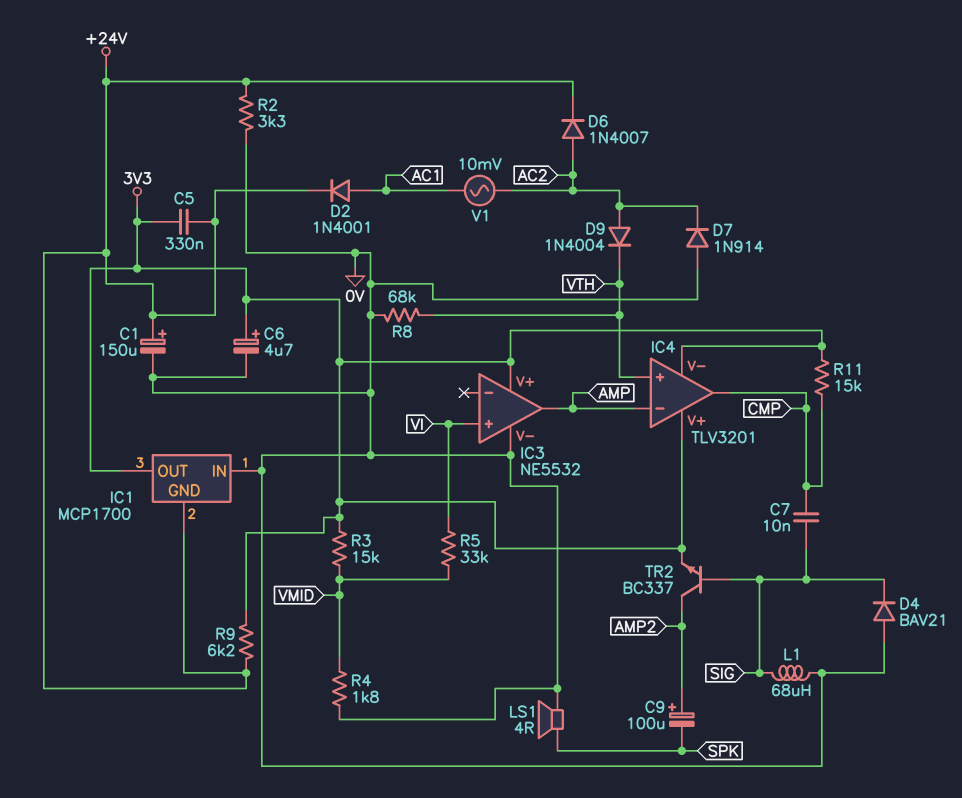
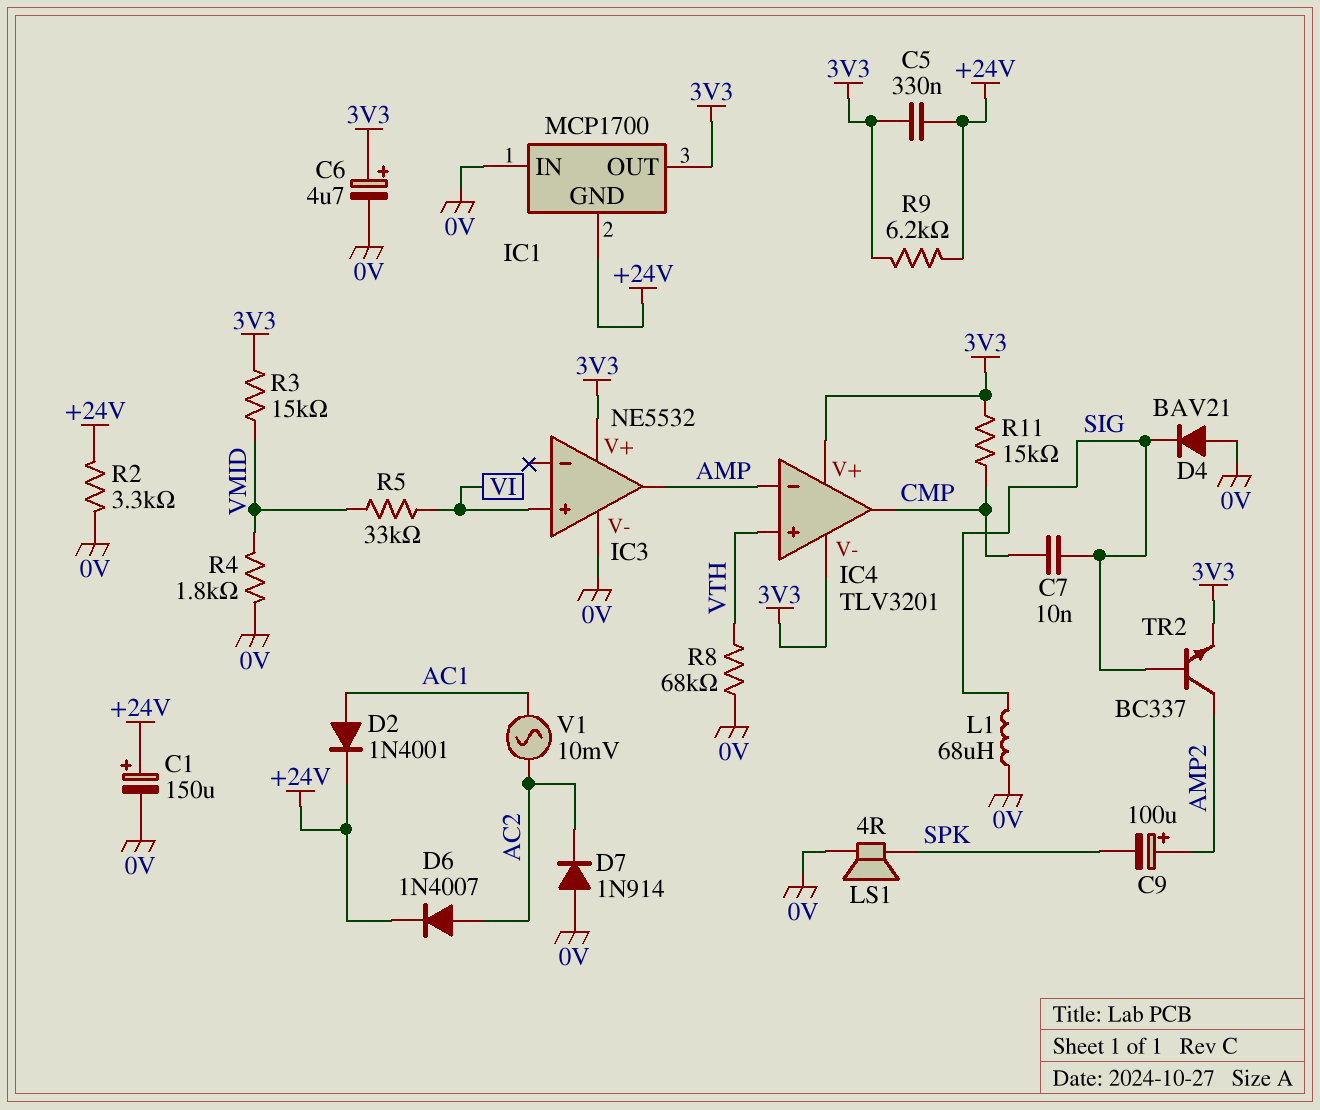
D9: diode 1N4004 (A AC2, K VTH) -> none

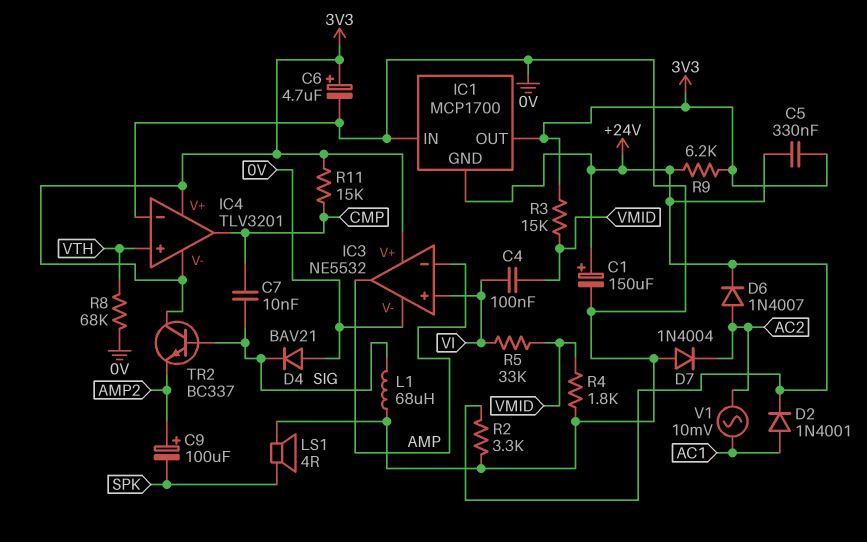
C4: none -> 100nF (VI, VMID)
D7: diode 1N914 (A 0V, K AC2) -> diode 1N4004 (A 0V, K AC2)
IC3 pin in-: none -> AMP
IC4 pin in-: AMP -> 0V
TR2: NPN BC337 (B SIG, C AMP2, E 3V3) -> NPN BC337 (B SIG, C 3V3, E AMP2)

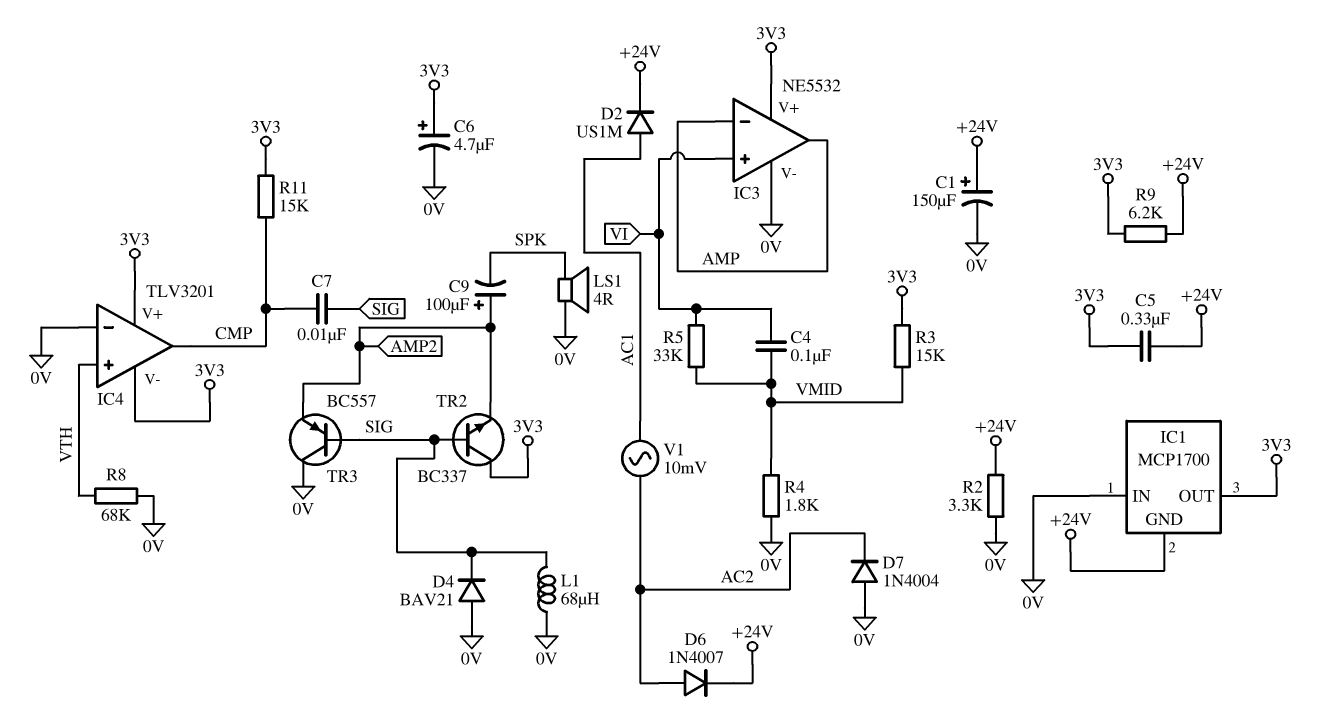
D2: diode 1N4001 (A AC1, K +24V) -> diode US1M (A AC1, K +24V)
TR3: none -> PNP BC557 (B SIG, C 0V, E AMP2)

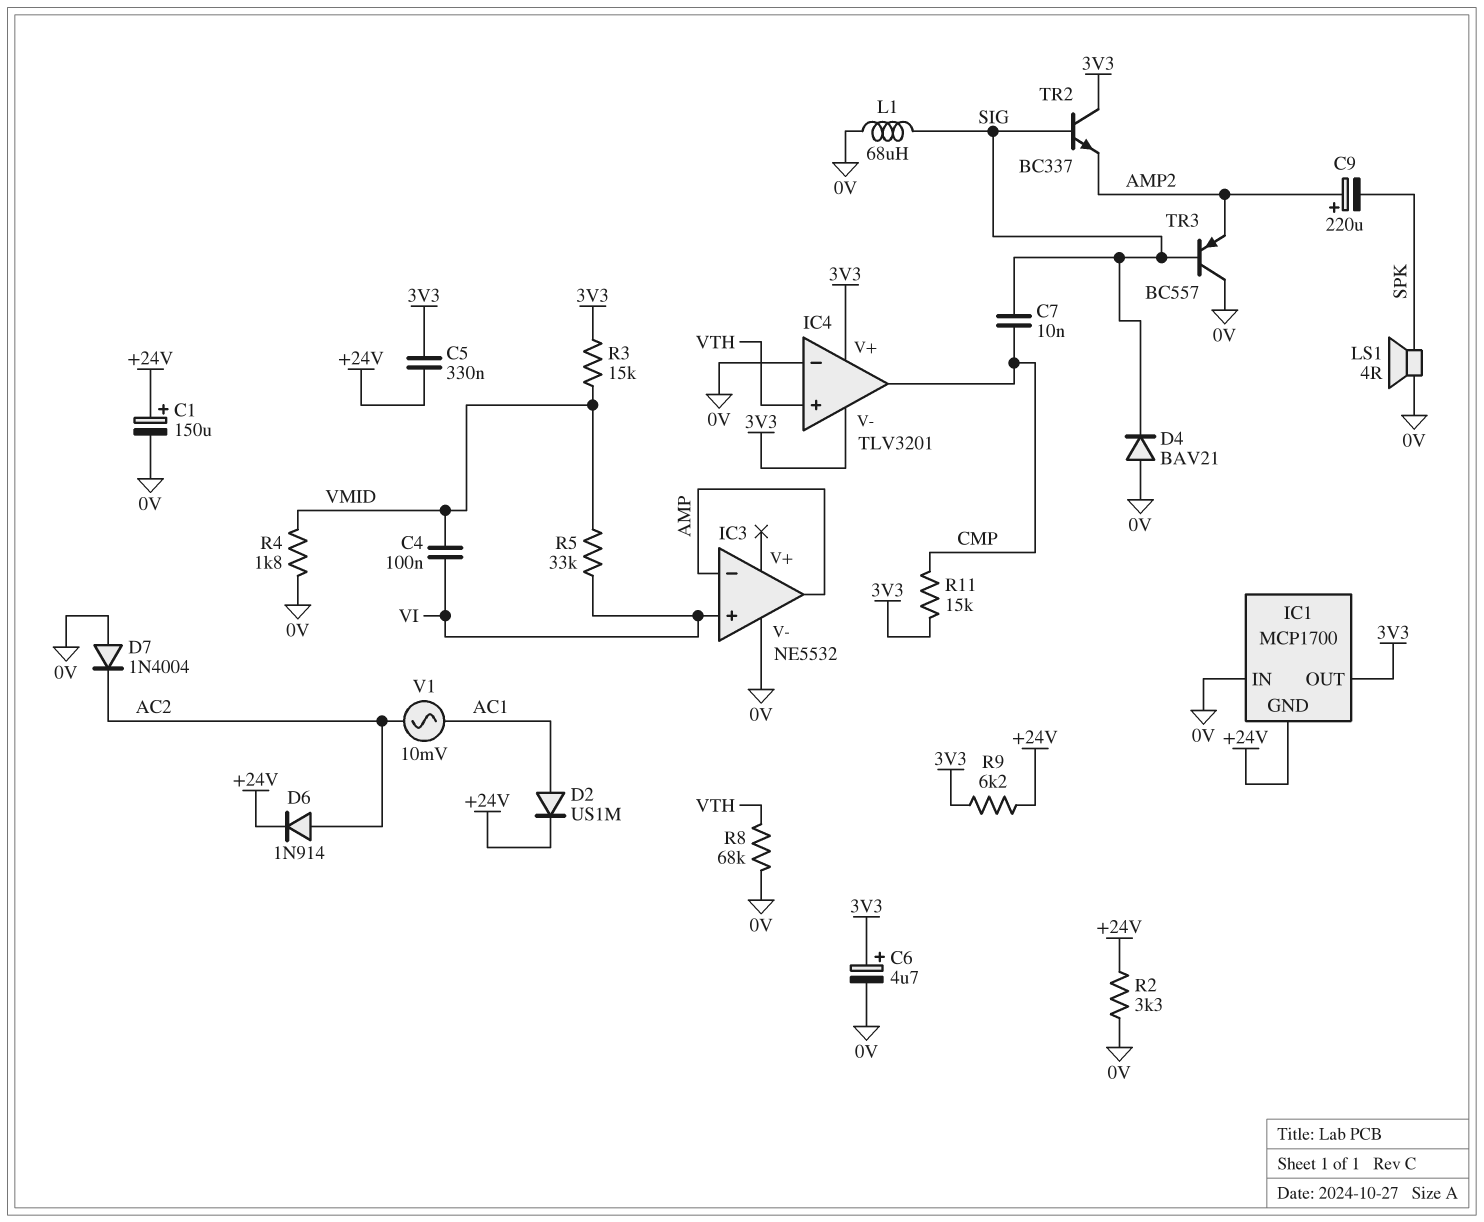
C9: 100uF (plus AMP2, minus SPK) -> 220uF (plus AMP2, minus SPK)
D6: diode 1N4007 (A AC2, K +24V) -> diode 1N914 (A AC2, K +24V)
IC3 pin V+: 3V3 -> none

